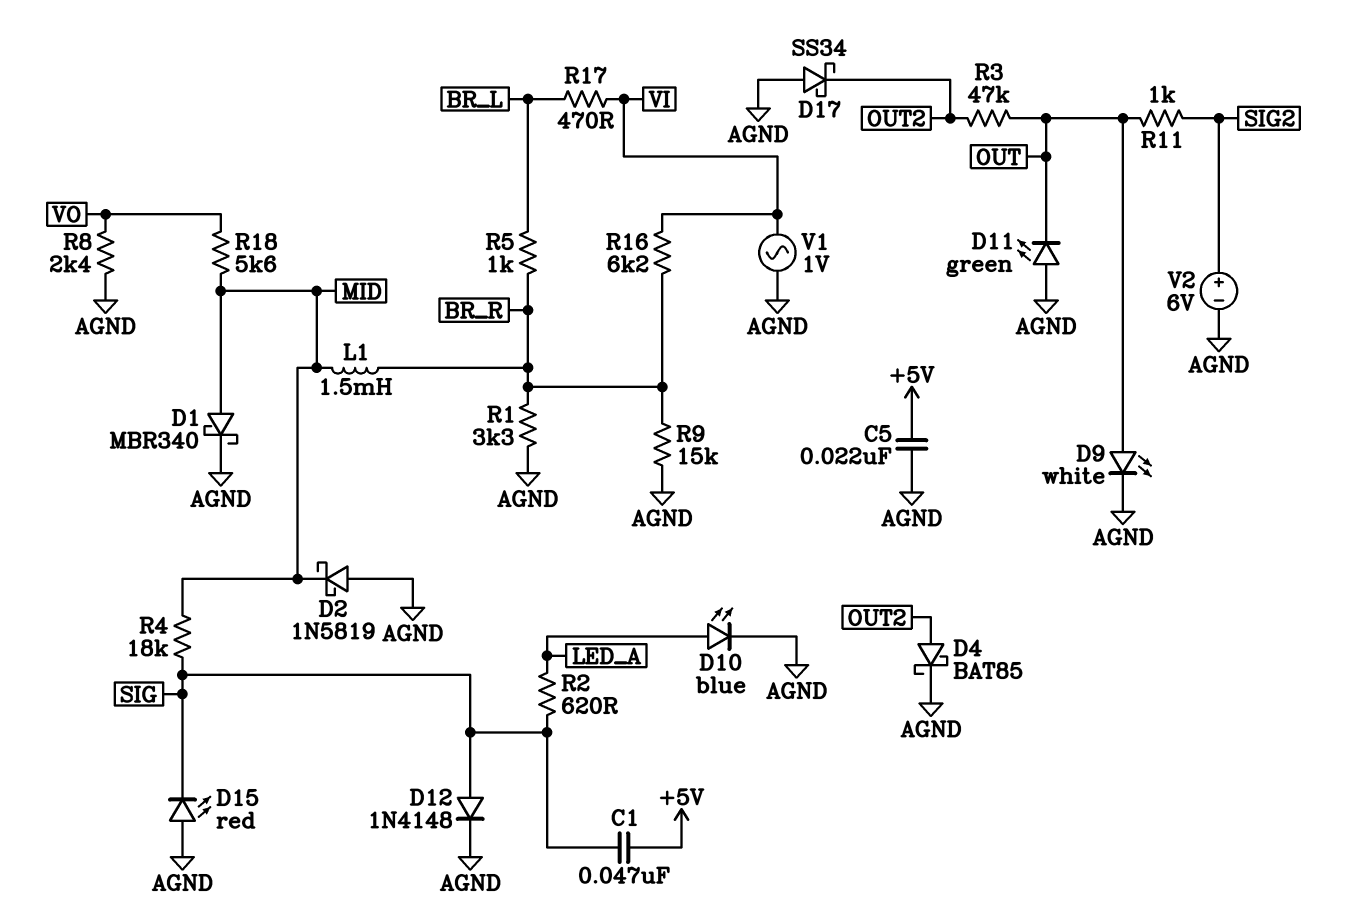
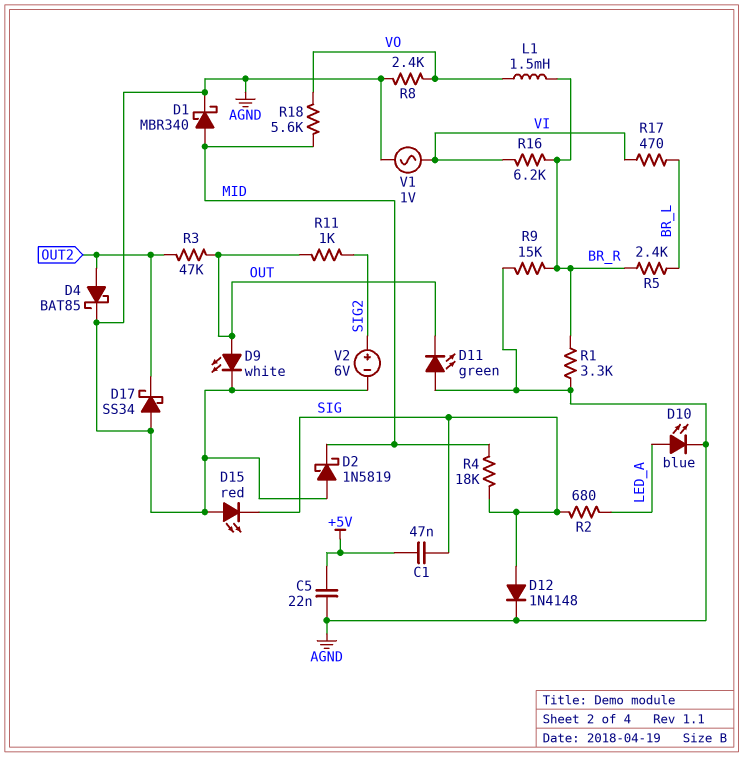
L1: 1.5mH (BR_R, MID) -> 1.5mH (BR_R, VO)
R2: 620 (LED_A, SIG) -> 680 (LED_A, SIG)
R5: 1k (BR_L, BR_R) -> 2.4k (BR_L, BR_R)

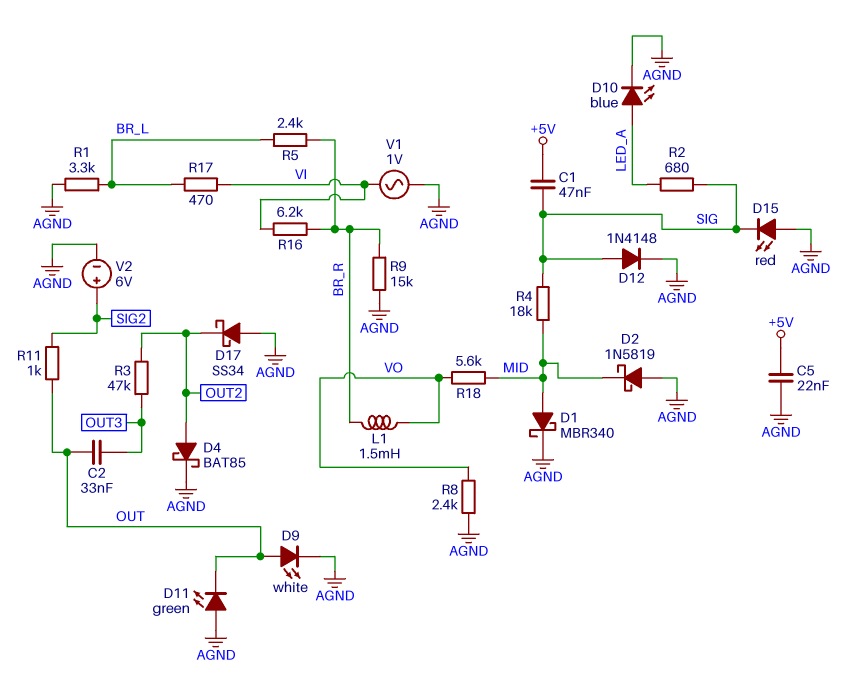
C2: none -> 33nF (OUT, OUT3)
R1: 3.3k (AGND, BR_R) -> 3.3k (AGND, BR_L)
R3: 47k (OUT, OUT2) -> 47k (OUT2, OUT3)

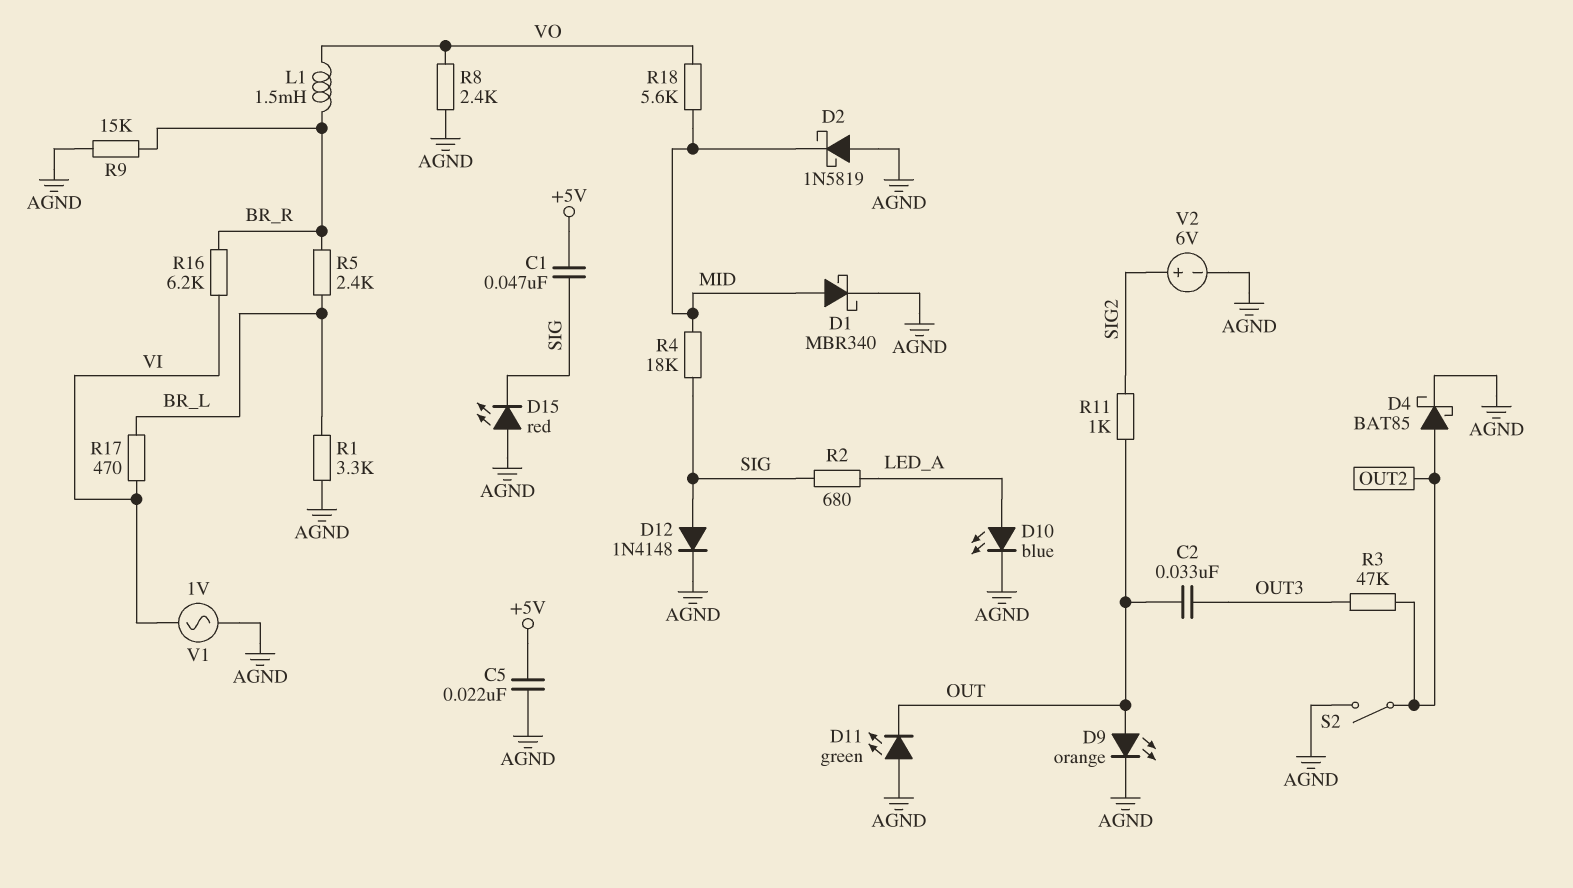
D9: LED white (A OUT, K AGND) -> LED orange (A OUT, K AGND)
D17: schottky SS34 (A AGND, K OUT2) -> none
S2: none -> switch (AGND, OUT2)

